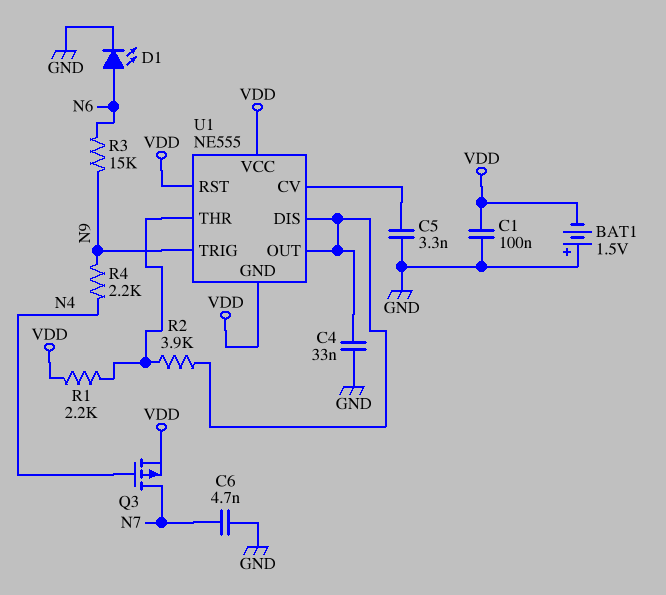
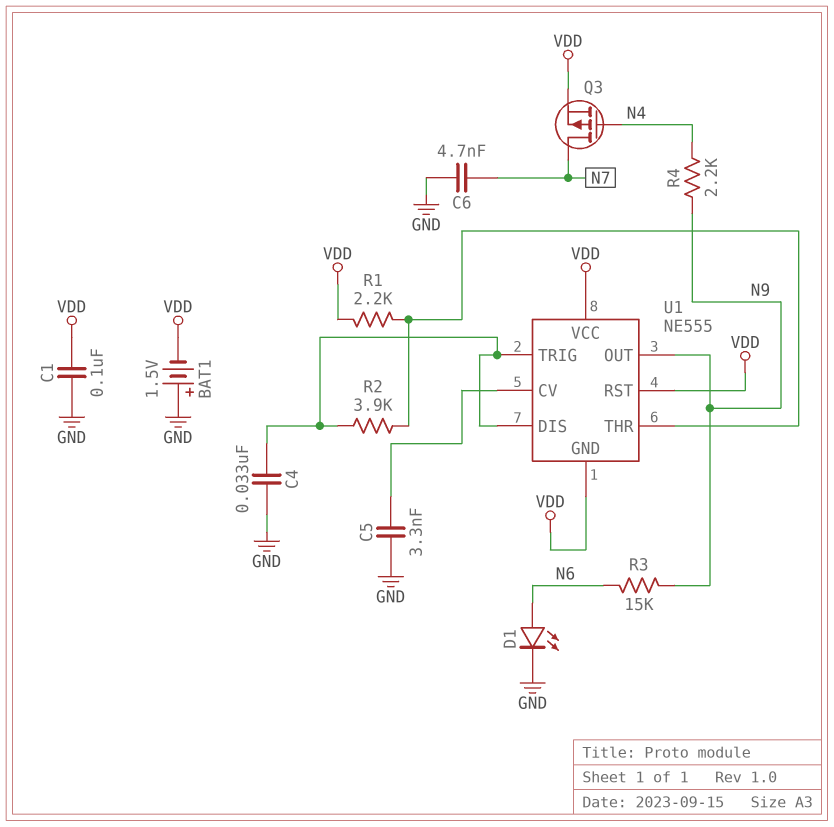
U1 pin OUT: U1/DIS -> N9
U1 pin TRIG: N9 -> U1/DIS

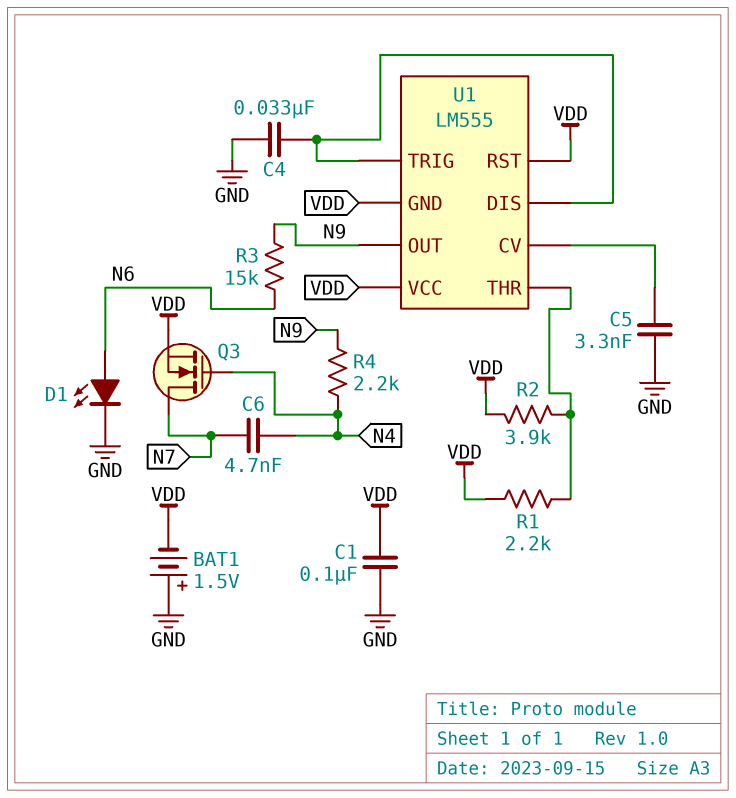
C6: 4.7nF (GND, N7) -> 4.7nF (N4, N7)
Q3: PMOS (G N4, D N7, S VDD) -> NMOS (G N4, D N7, S VDD)
R2: 3.9k (U1/DIS, U1/THR) -> 3.9k (U1/THR, VDD)
U1: NE555 -> LM555

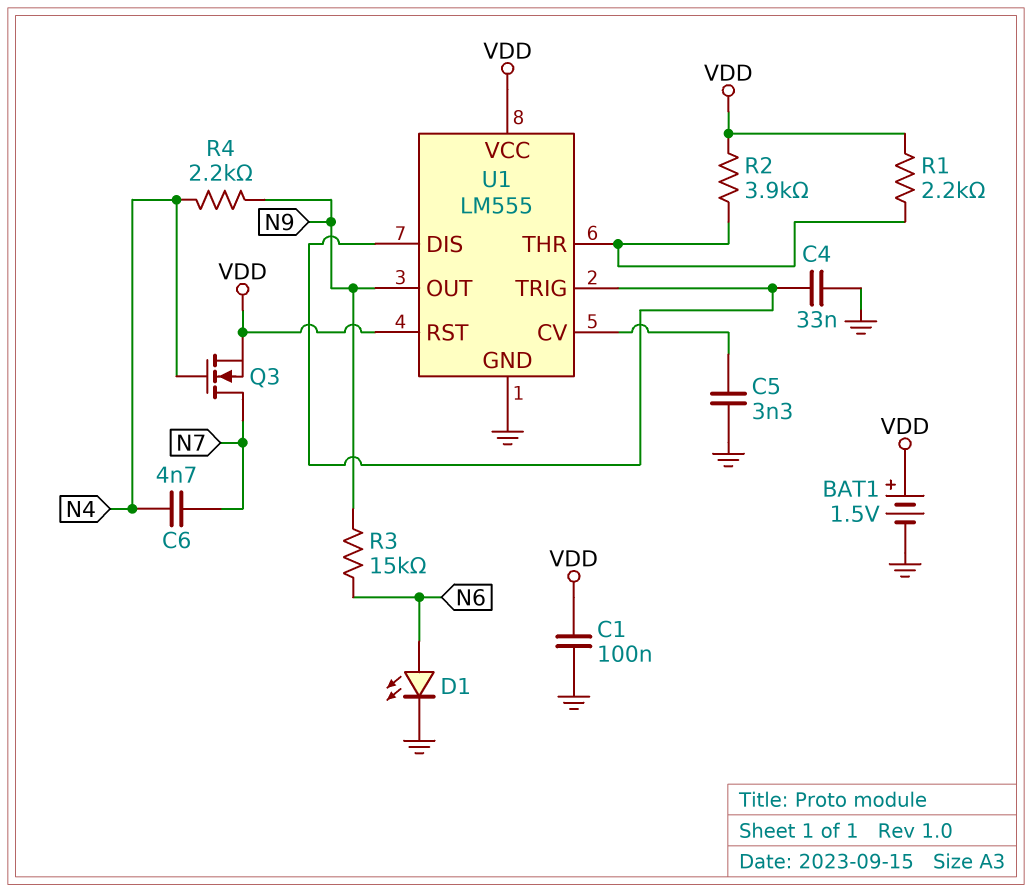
BAT1: 1.5V (plus GND, minus VDD) -> 1.5V (plus VDD, minus GND)
U1 pin GND: VDD -> GND

